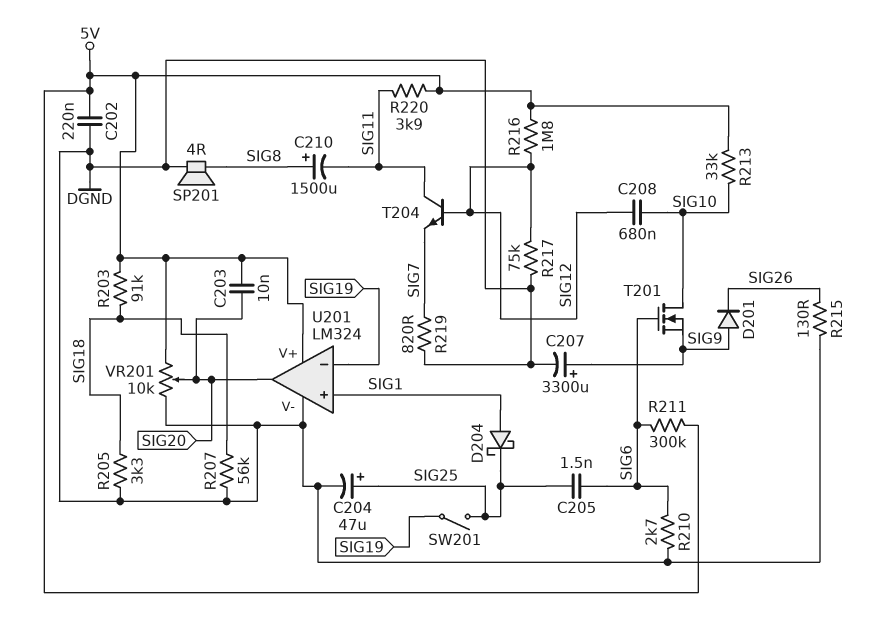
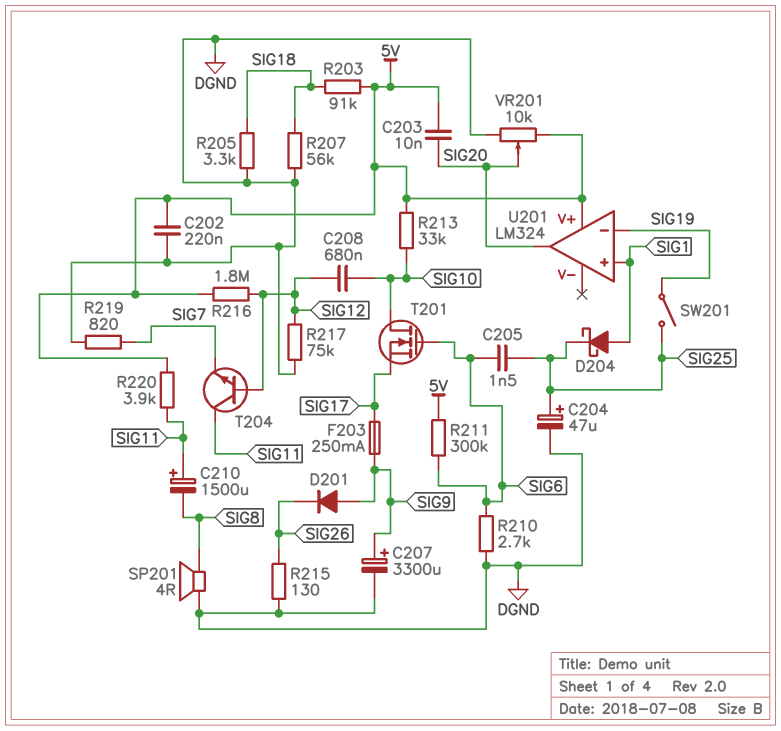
C210: 1500uF (plus SIG8, minus SIG11) -> 1500uF (plus SIG11, minus SIG8)
F203: none -> 250mA (SIG9, SIG17)
T201: NMOS (G SIG6, D SIG10, S SIG9) -> NMOS (G SIG6, D SIG10, S SIG17)
U201 pin V-: DGND -> none

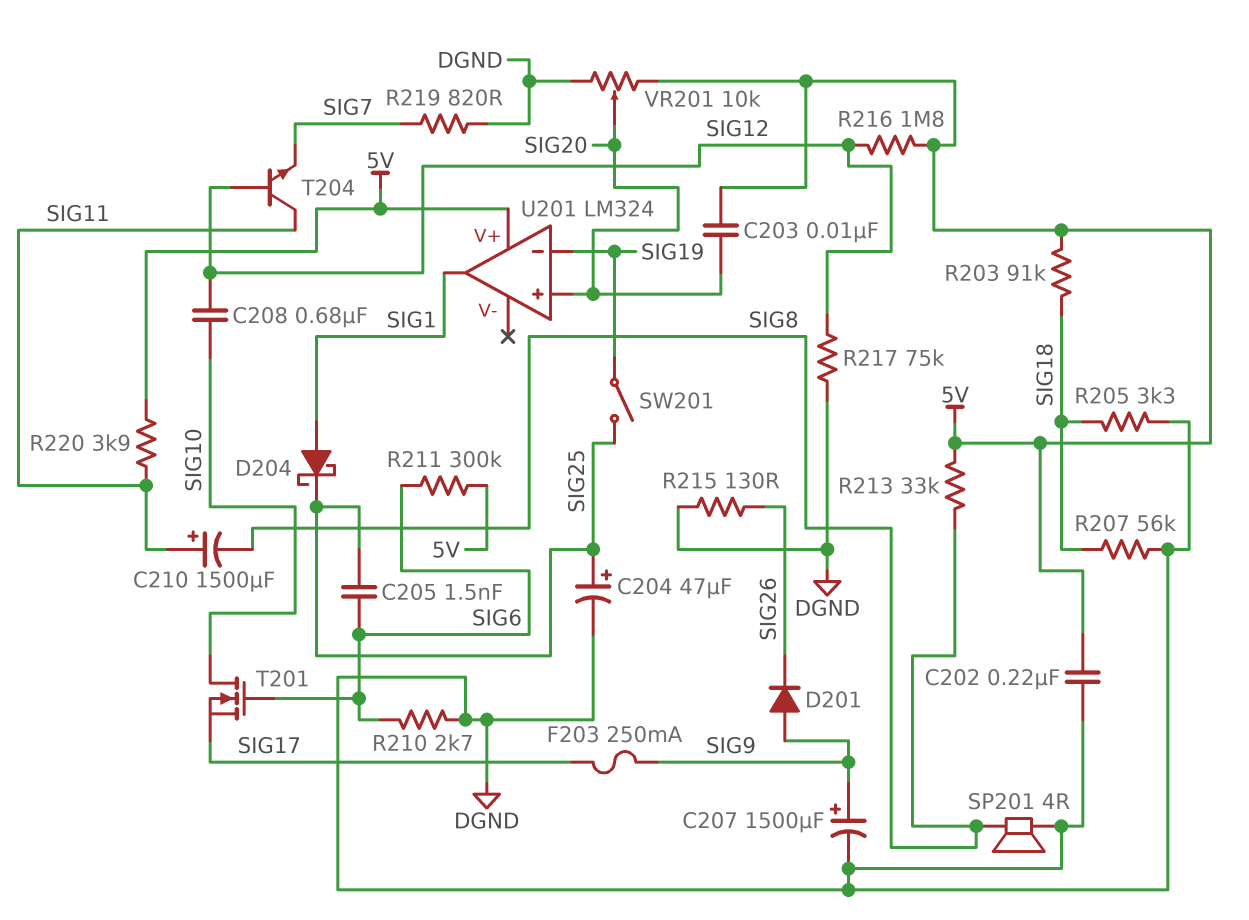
C207: 3300uF (plus SIG9, minus DGND) -> 1500uF (plus SIG9, minus DGND)
R213: 33k (5V, SIG10) -> 33k (5V, SIG8)
U201 pin in+: SIG1 -> SIG20
U201 pin out: SIG20 -> SIG1

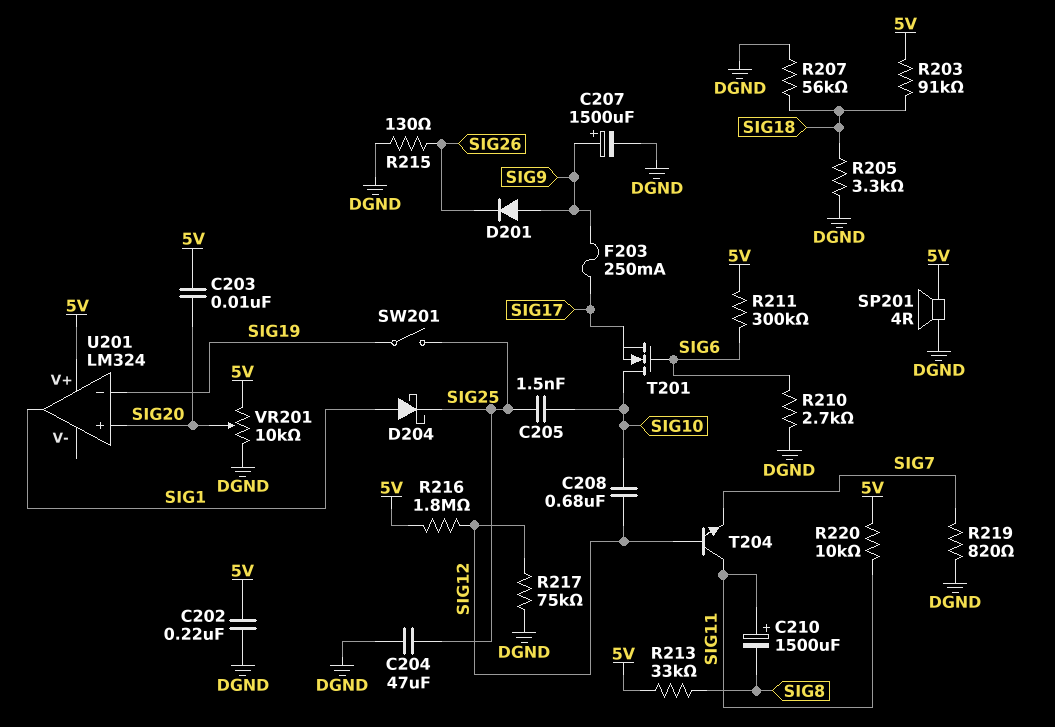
C204: 47uF (plus SIG25, minus DGND) -> 47uF (DGND, SIG25)
C205: 1.5nF (SIG6, SIG25) -> 1.5nF (SIG10, SIG25)
R220: 3.9k (5V, SIG11) -> 10k (5V, SIG11)
SP201: speaker 4R (DGND, SIG8) -> speaker 4R (5V, DGND)

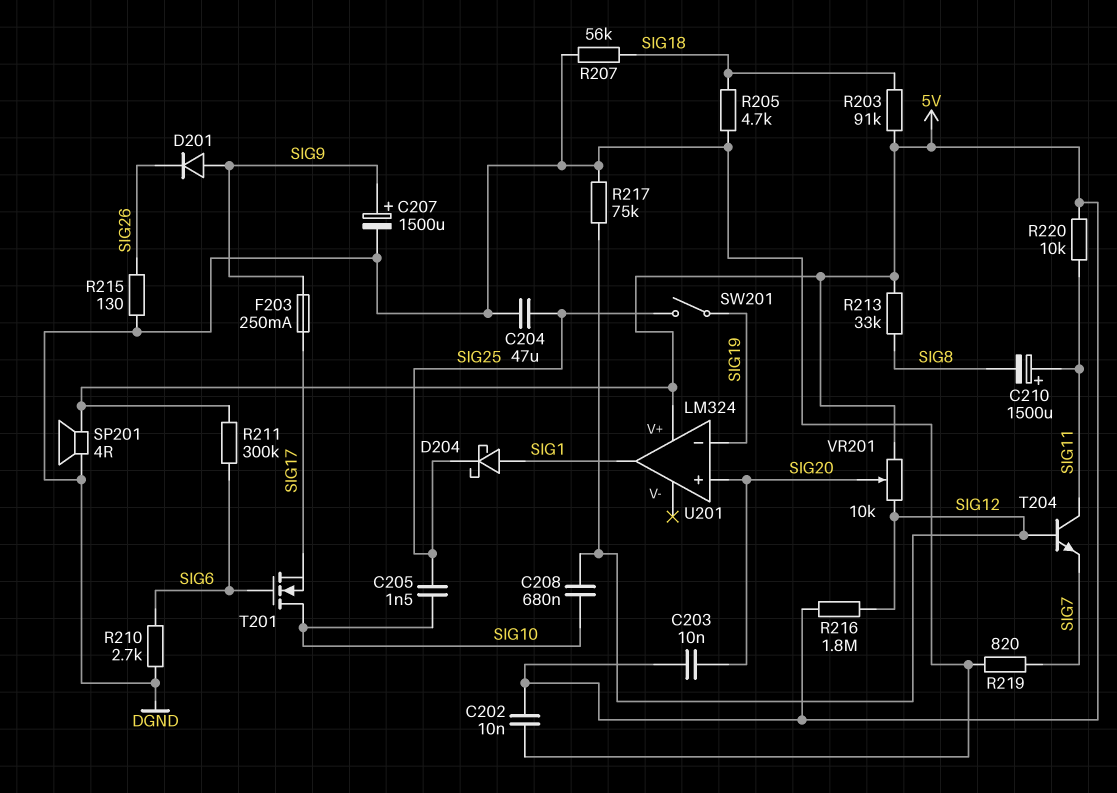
C202: 220nF (5V, DGND) -> 10nF (5V, DGND)
R205: 3.3k (DGND, SIG18) -> 4.7k (DGND, SIG18)
VR201: 10k (5V, DGND, wiper SIG20) -> 10k (5V, SIG12, wiper SIG20)

